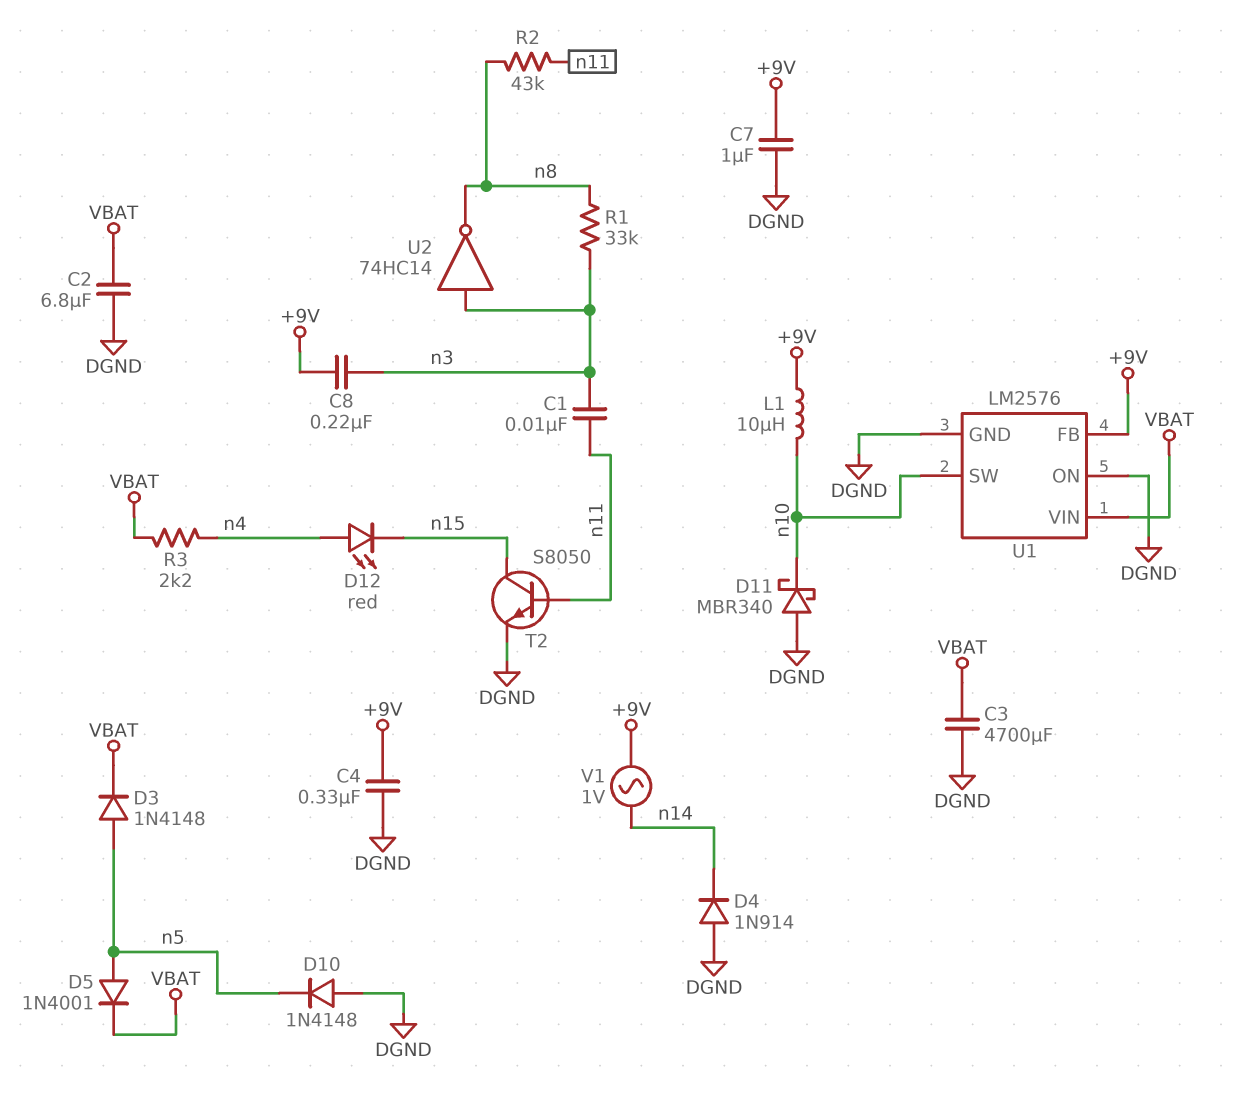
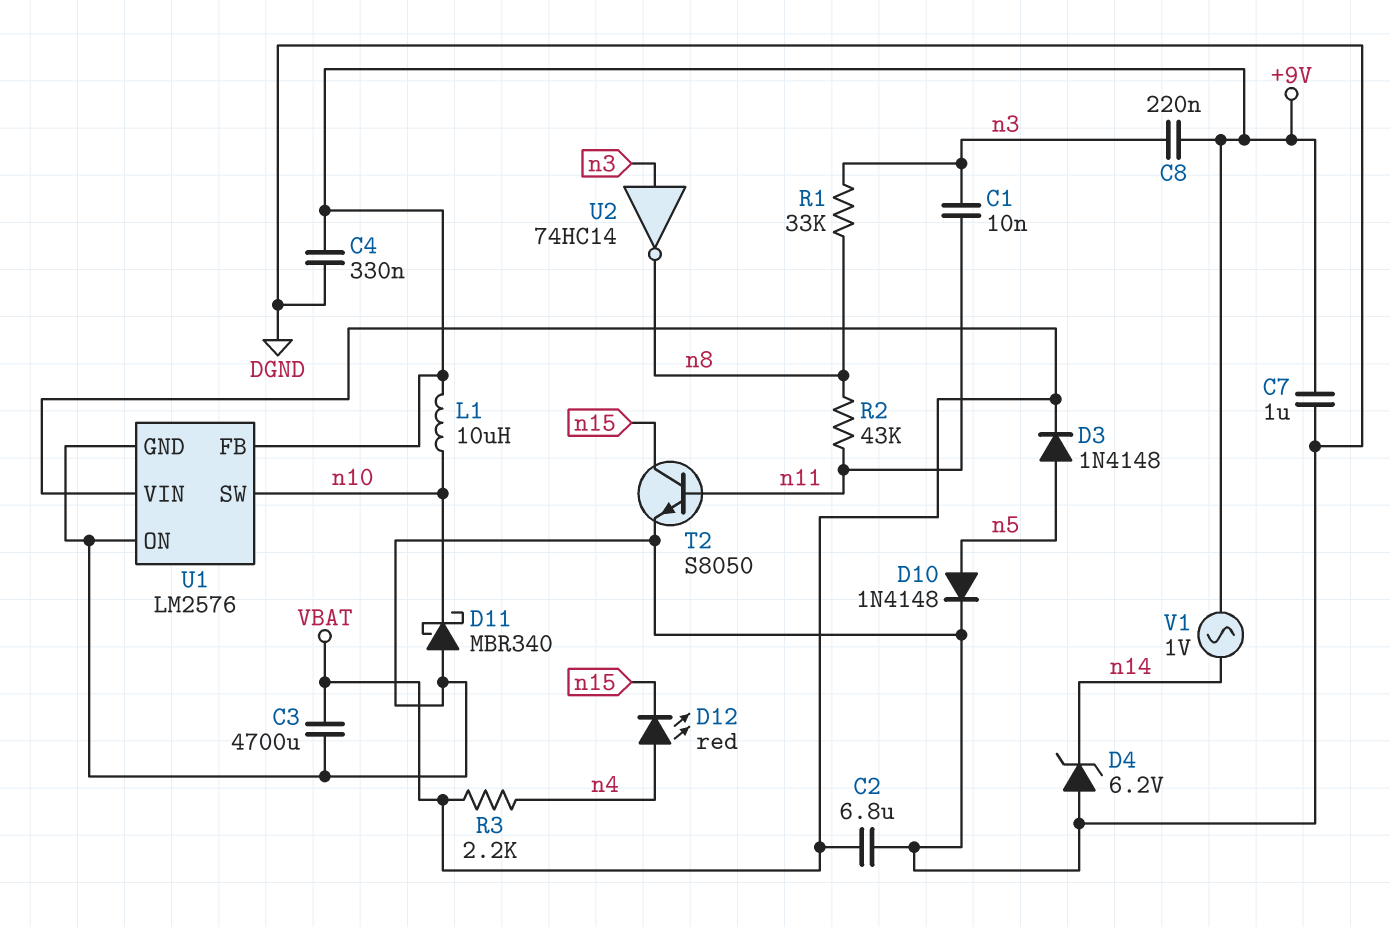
D4: diode 1N914 (A DGND, K n14) -> zener 6.2V (A DGND, K n14)
D5: diode 1N4001 (A n5, K VBAT) -> none
D10: diode 1N4148 (A DGND, K n5) -> diode 1N4148 (A n5, K DGND)

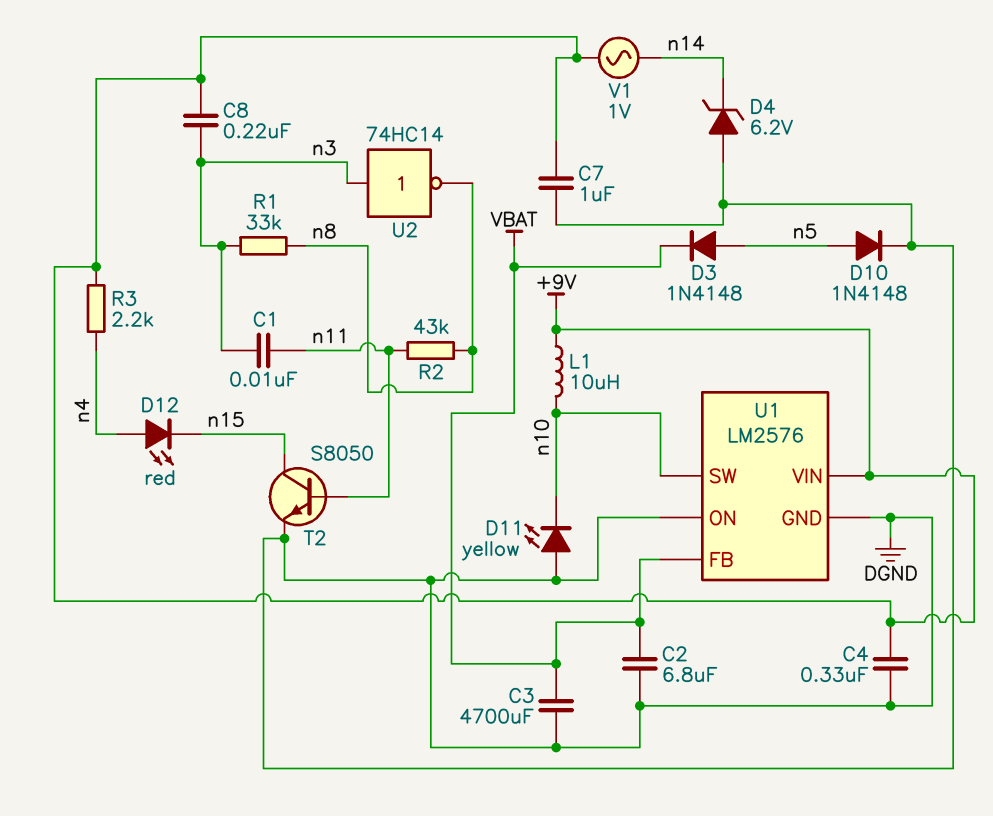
D11: schottky MBR340 (A DGND, K n10) -> LED yellow (A DGND, K n10)
R3: 2.2k (VBAT, n4) -> 2.2k (+9V, n4)
U1 pin FB: +9V -> VBAT
U1 pin VIN: VBAT -> +9V

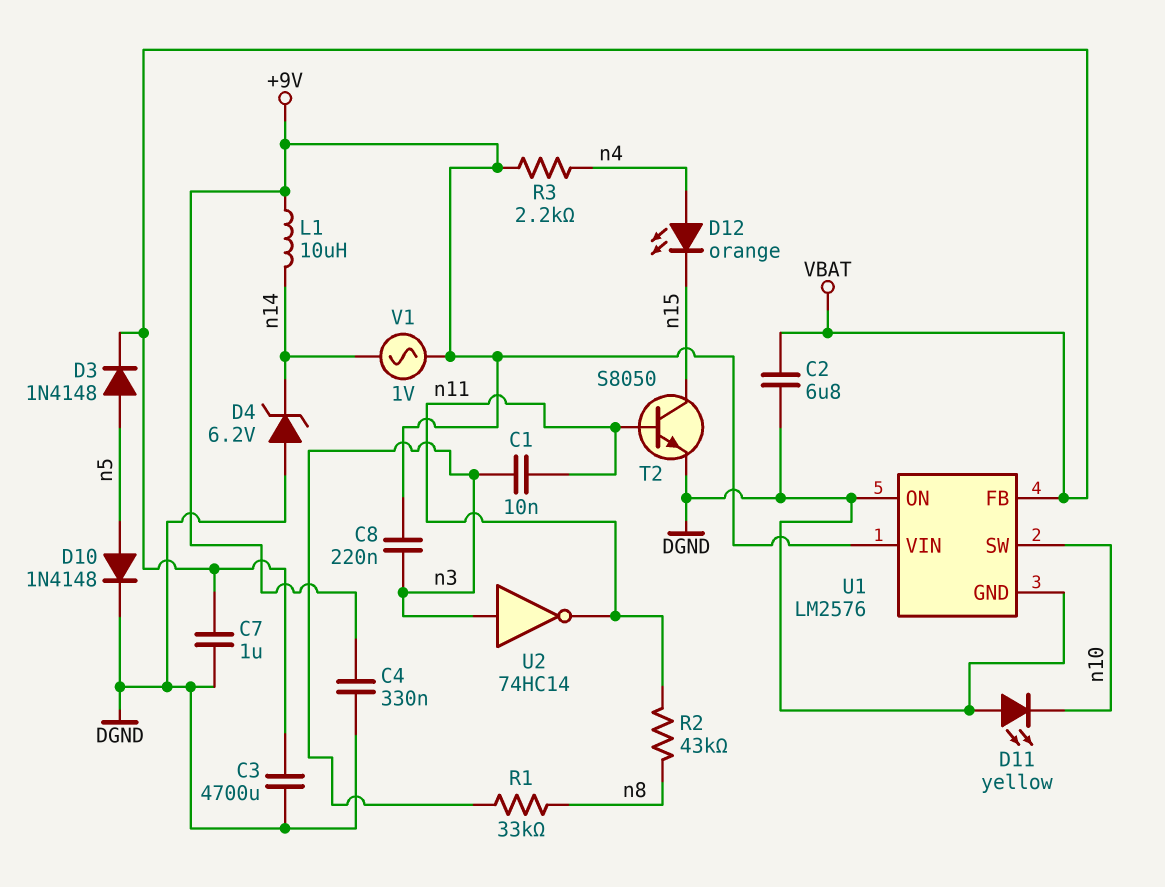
C7: 1uF (+9V, DGND) -> 1uF (DGND, VBAT)
D12: LED red (A n4, K n15) -> LED orange (A n4, K n15)
L1: 10uH (+9V, n10) -> 10uH (+9V, n14)
U2: NOT 74HC14 (in n3, out n8) -> NOT 74HC14 (in n3, out n11)

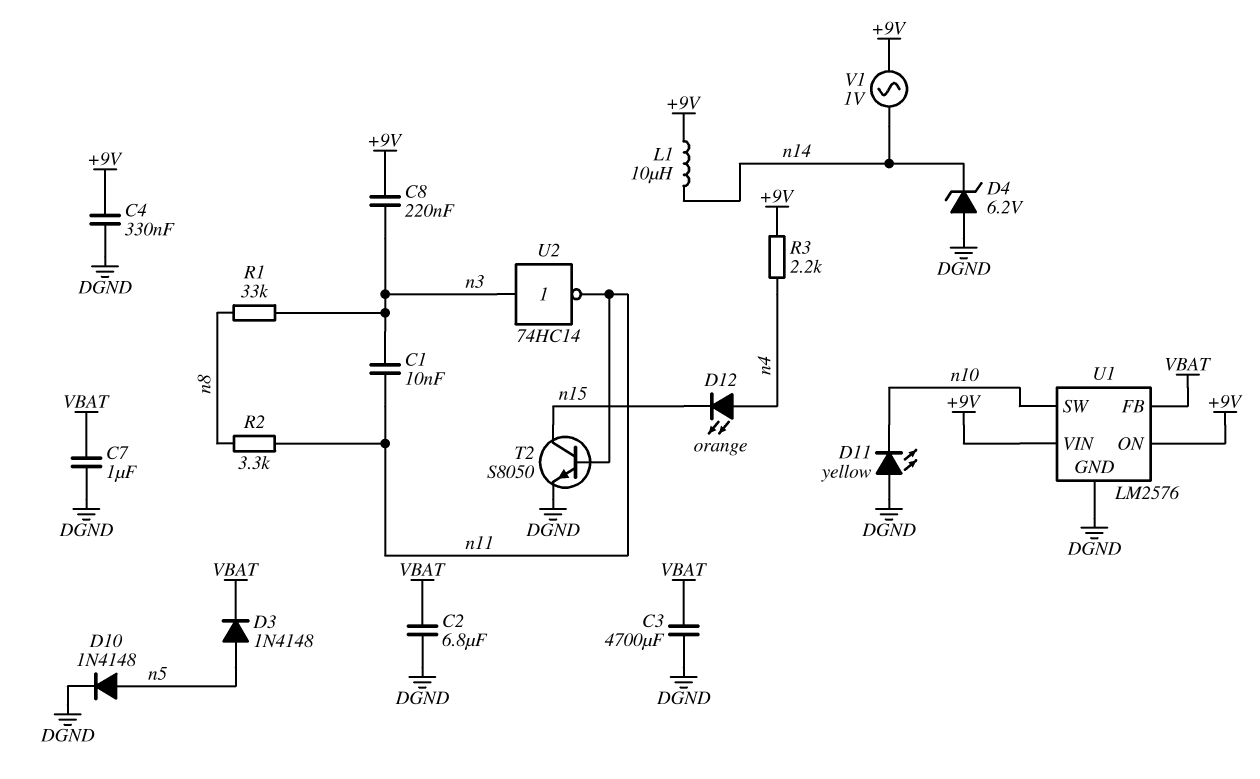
R2: 43k (n8, n11) -> 3.3k (n8, n11)
U1 pin ON: DGND -> +9V

